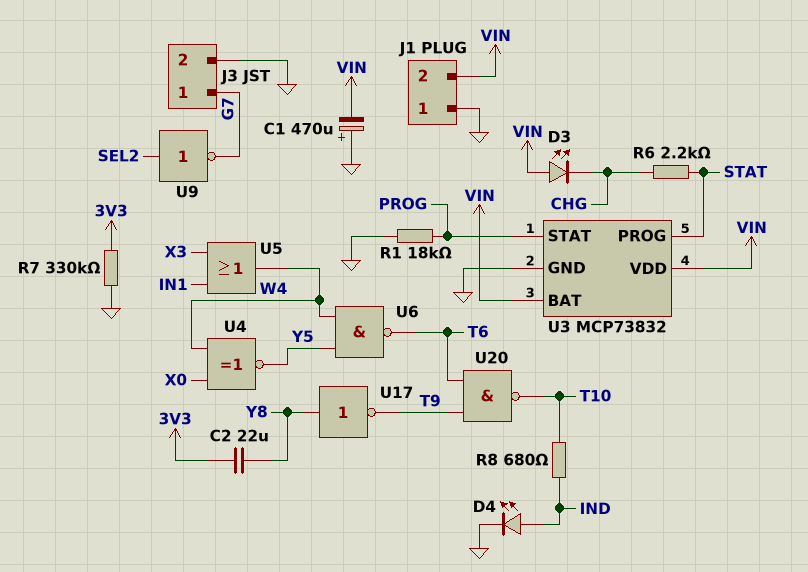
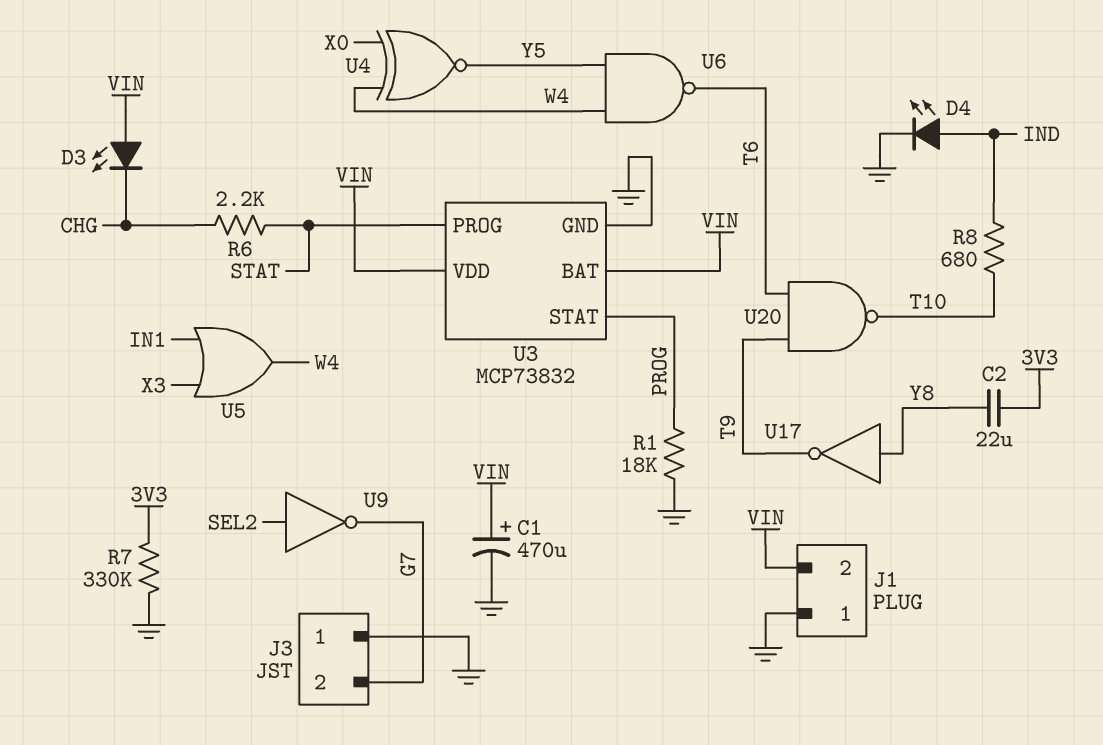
C1: 470uF (plus GND, minus VIN) -> 470uF (plus VIN, minus GND)
J3 pin 1: G7 -> GND
J3 pin 2: GND -> G7

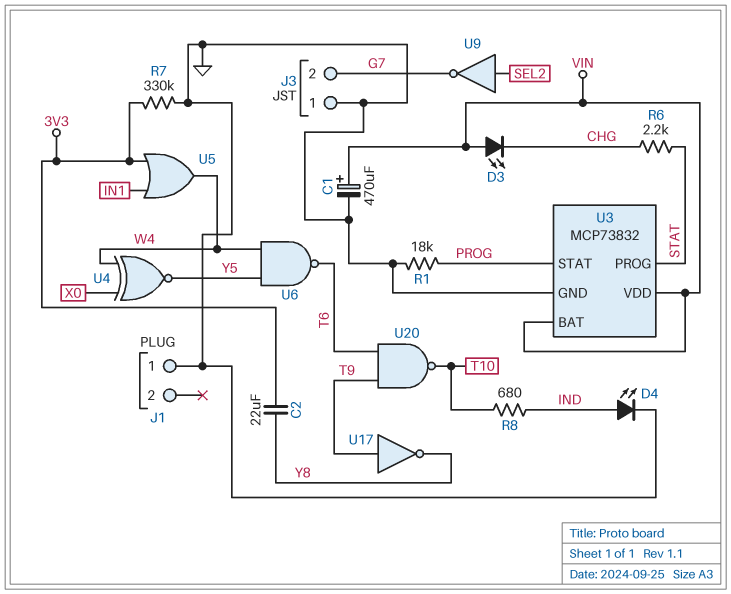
J1 pin 2: VIN -> none
U5: OR (in IN1, in X3, out W4) -> OR (in 3V3, in IN1, out W4)
U17: NOT (in Y8, out T9) -> NOT (in T9, out Y8)

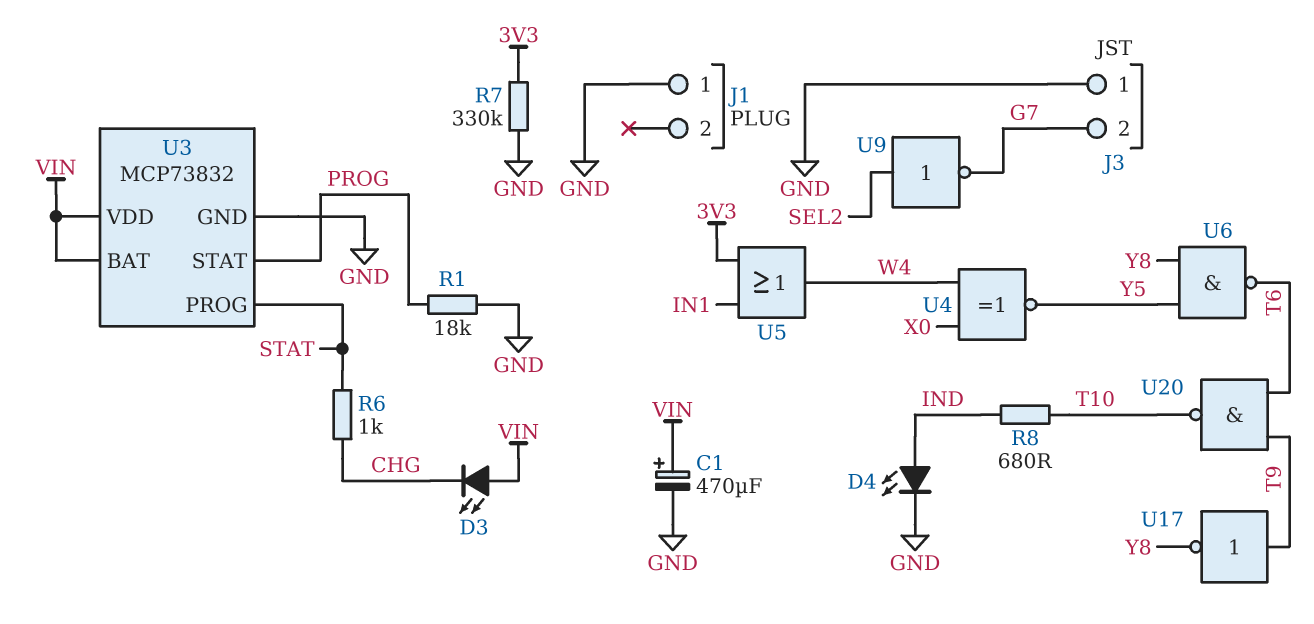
C2: 22uF (3V3, Y8) -> none
R6: 2.2k (CHG, STAT) -> 1k (CHG, STAT)
U6: NAND (in W4, in Y5, out T6) -> NAND (in Y5, in Y8, out T6)

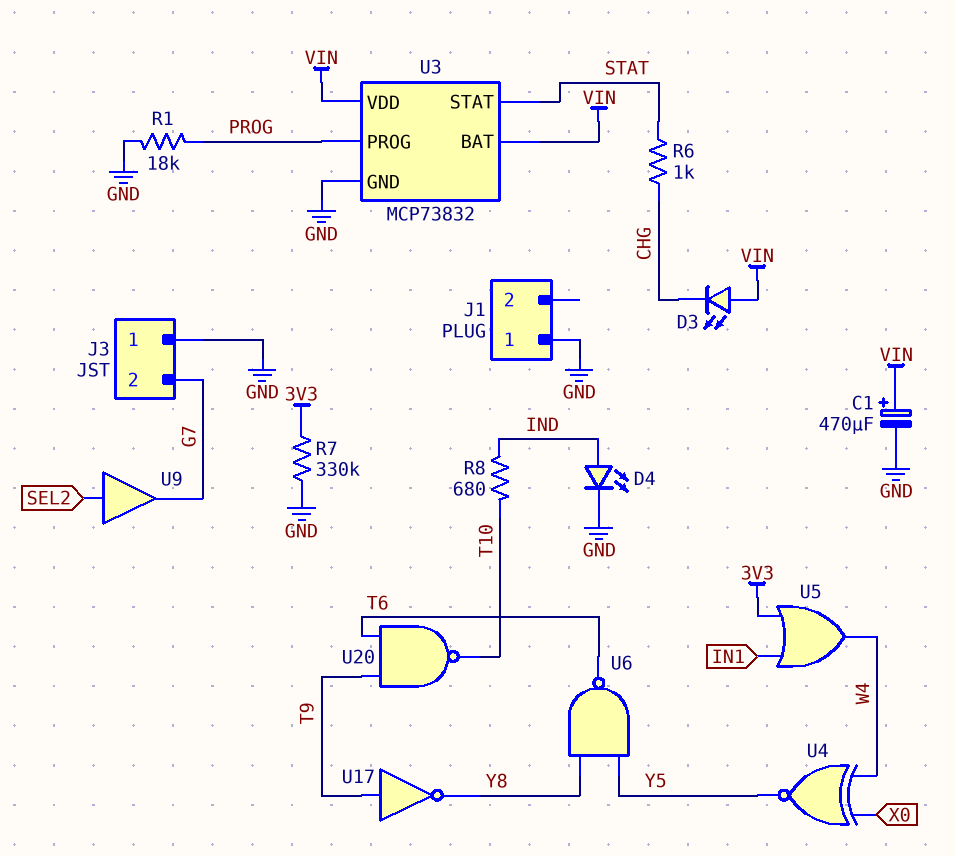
U3 pin PROG: STAT -> PROG
U3 pin STAT: PROG -> STAT
U9: NOT (in SEL2, out G7) -> buffer (in SEL2, out G7)

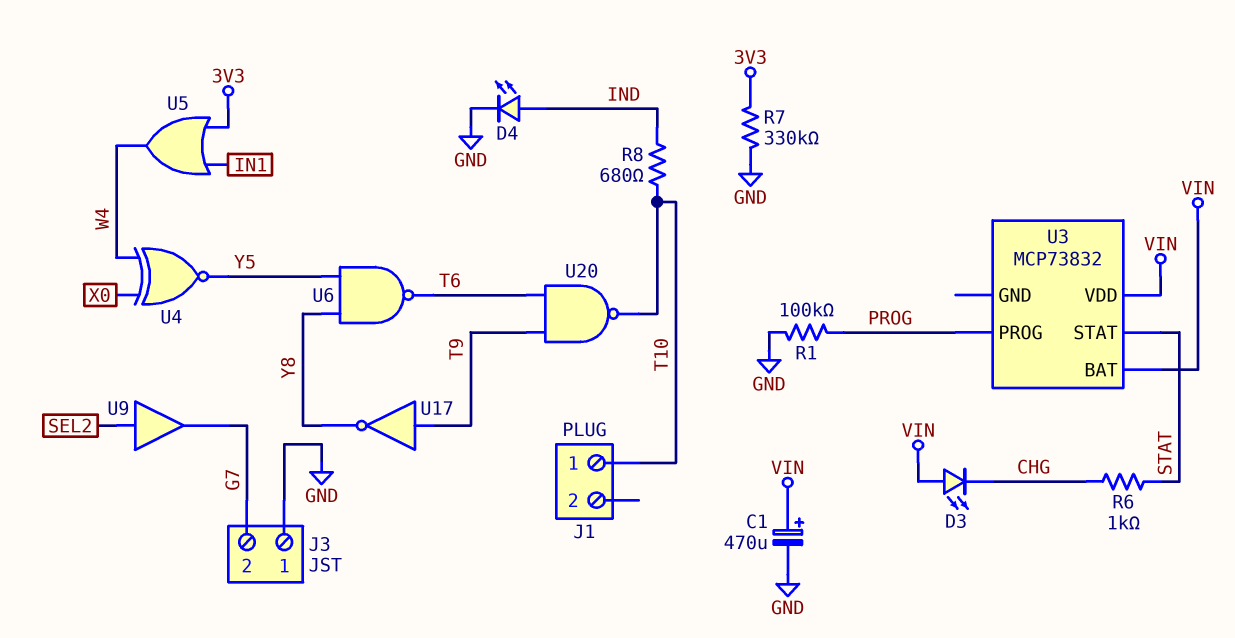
J1 pin 1: GND -> T10
R1: 18k (GND, PROG) -> 100k (GND, PROG)
U3 pin GND: GND -> none

